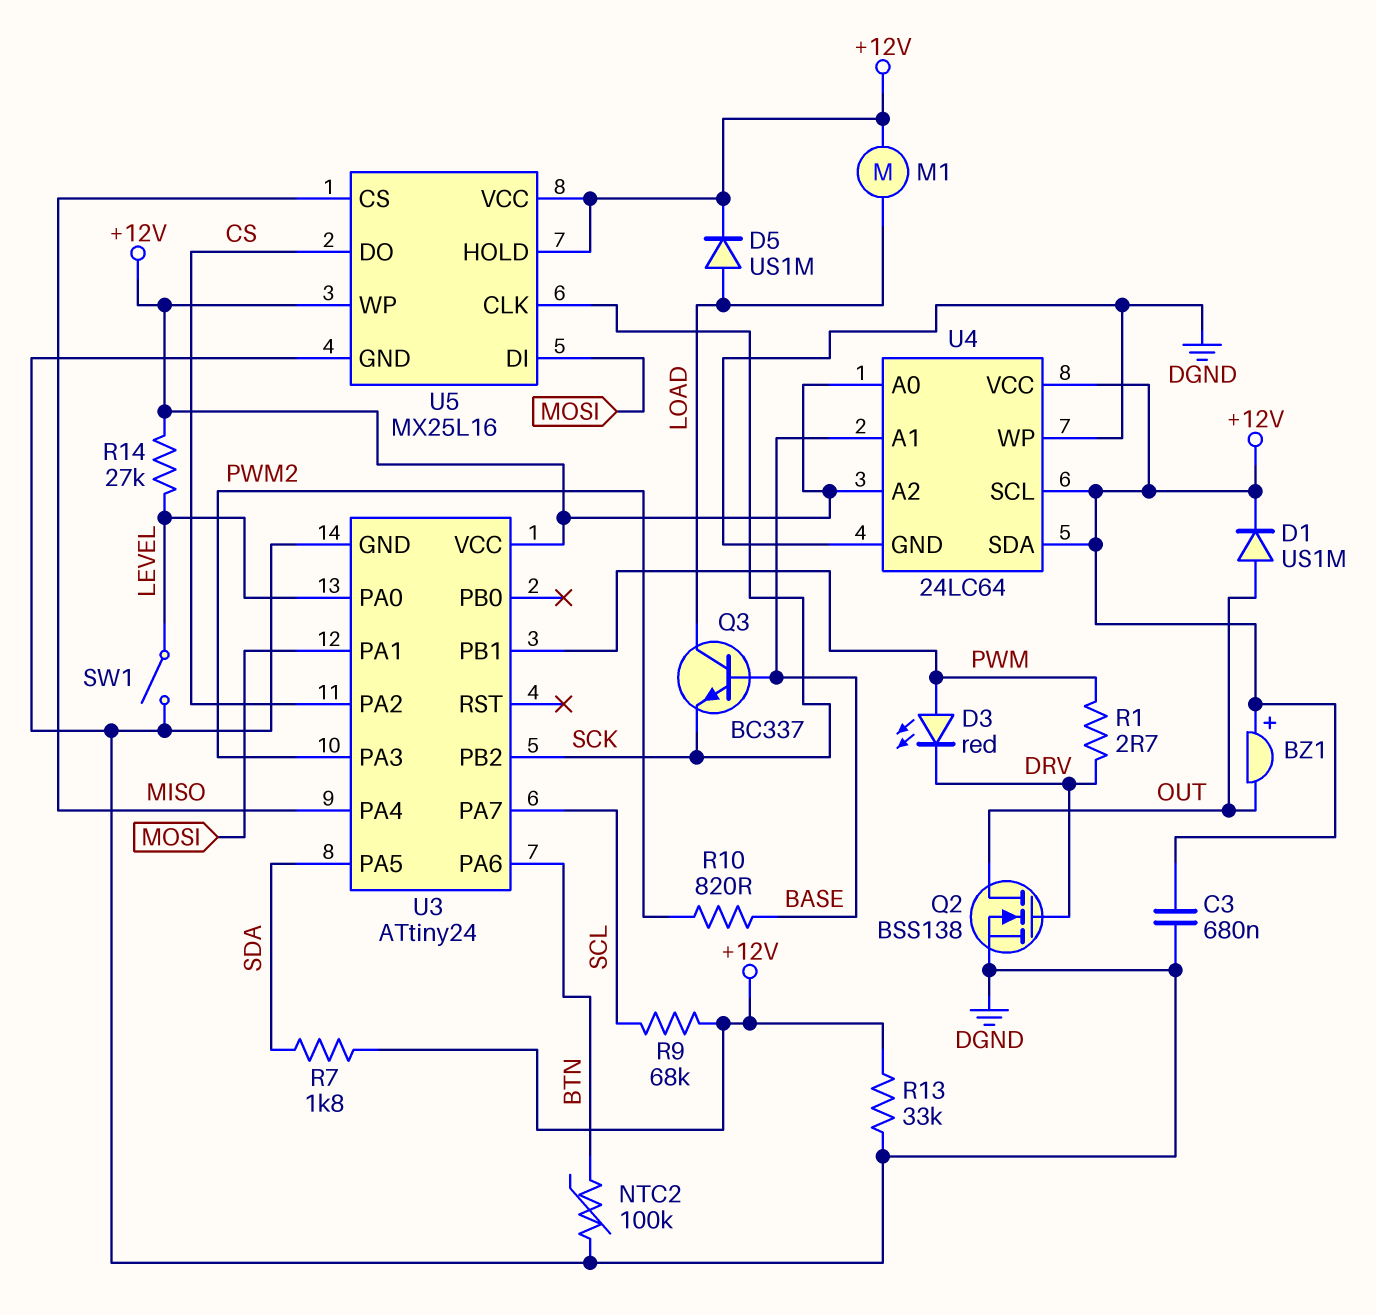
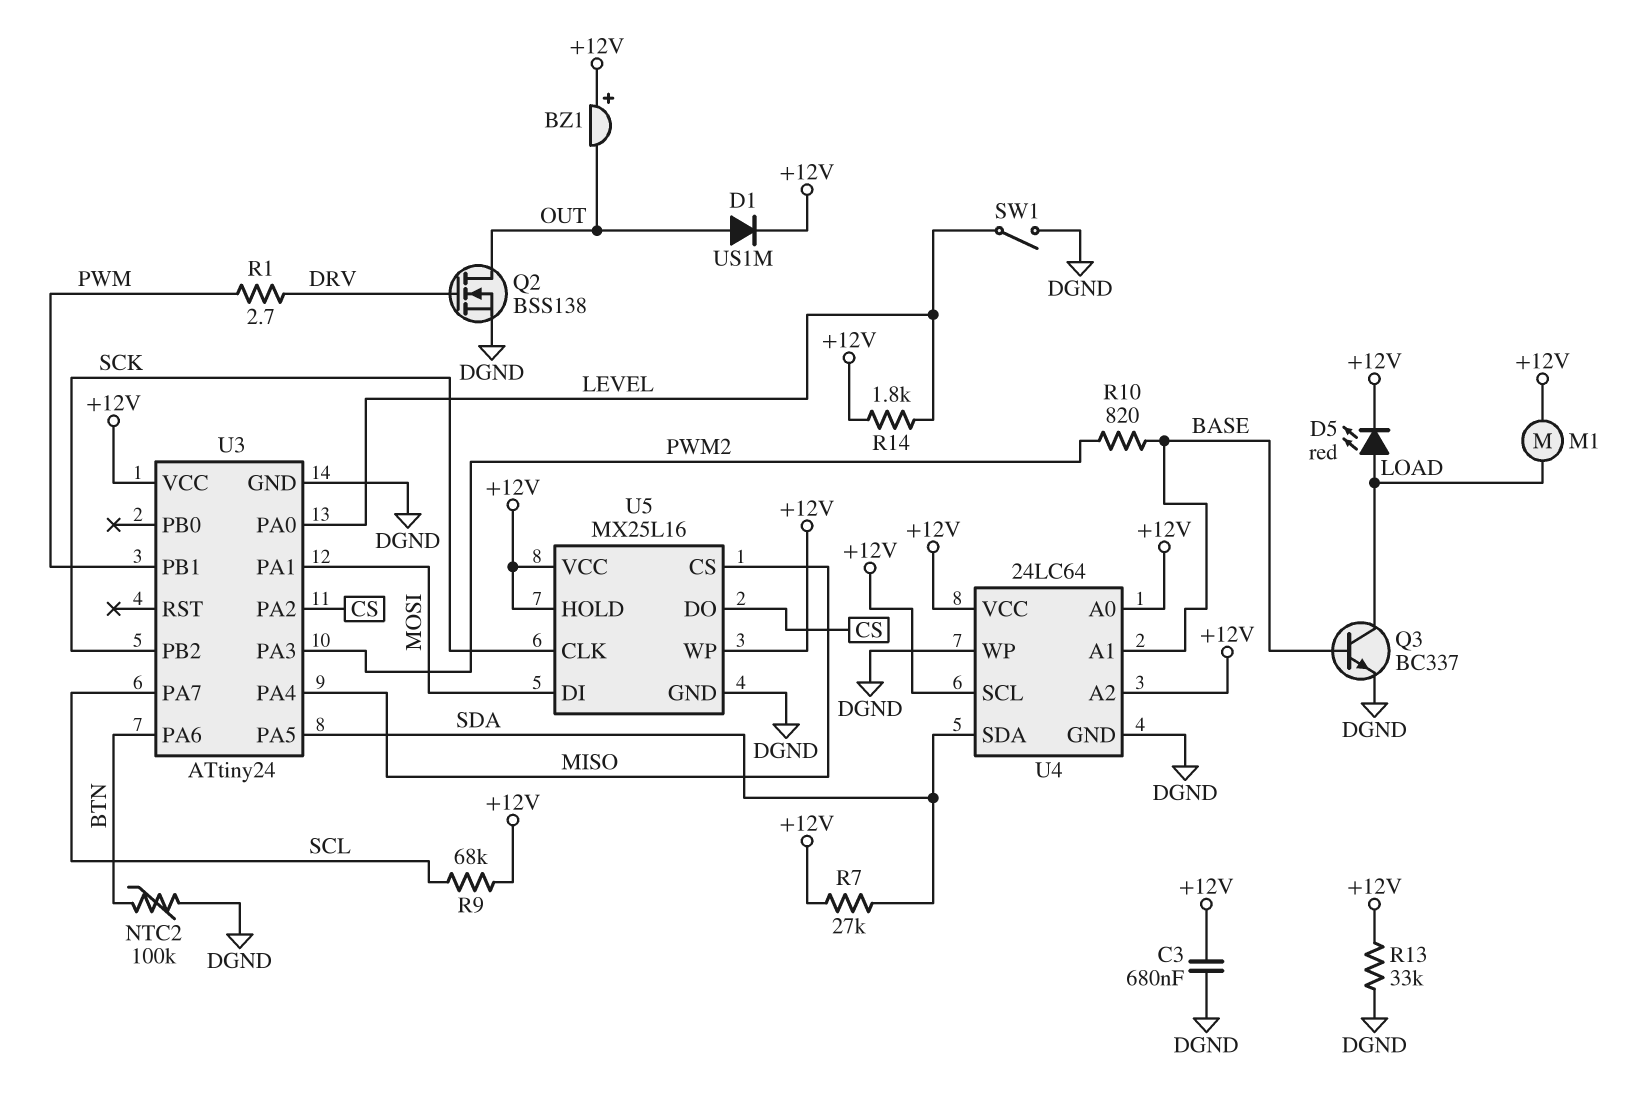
D3: LED red (A PWM, K DRV) -> none
D5: diode US1M (A LOAD, K +12V) -> LED red (A LOAD, K +12V)
Q3: NPN BC337 (B BASE, C LOAD, E SCK) -> NPN BC337 (B BASE, C LOAD, E DGND)
R7: 1.8k (+12V, SDA) -> 27k (+12V, SDA)
R14: 27k (+12V, LEVEL) -> 1.8k (+12V, LEVEL)
U4 pin SDA: +12V -> SDA

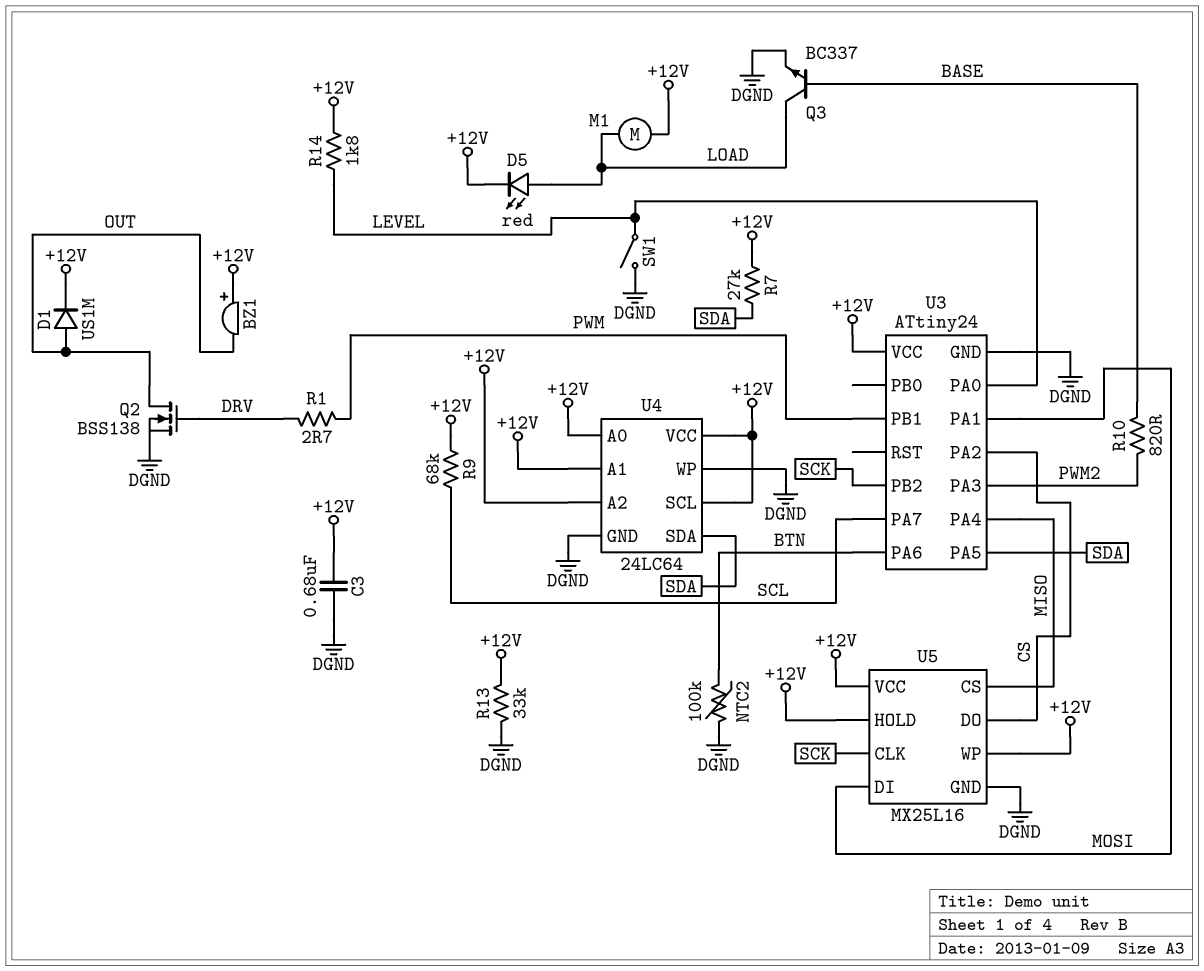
U4 pin A1: BASE -> +12V

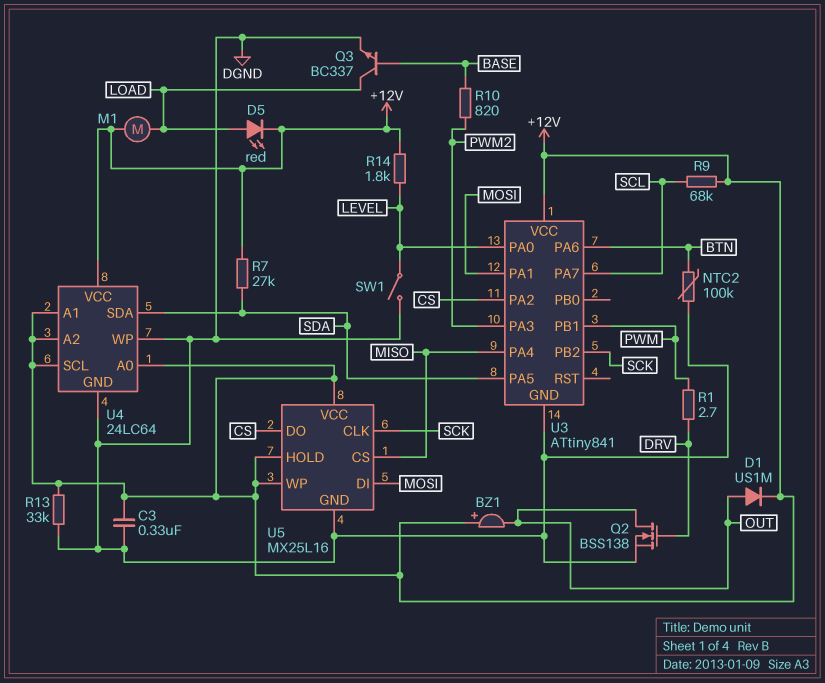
C3: 680nF (+12V, DGND) -> 330nF (+12V, DGND)
U3: ATtiny24 -> ATtiny841

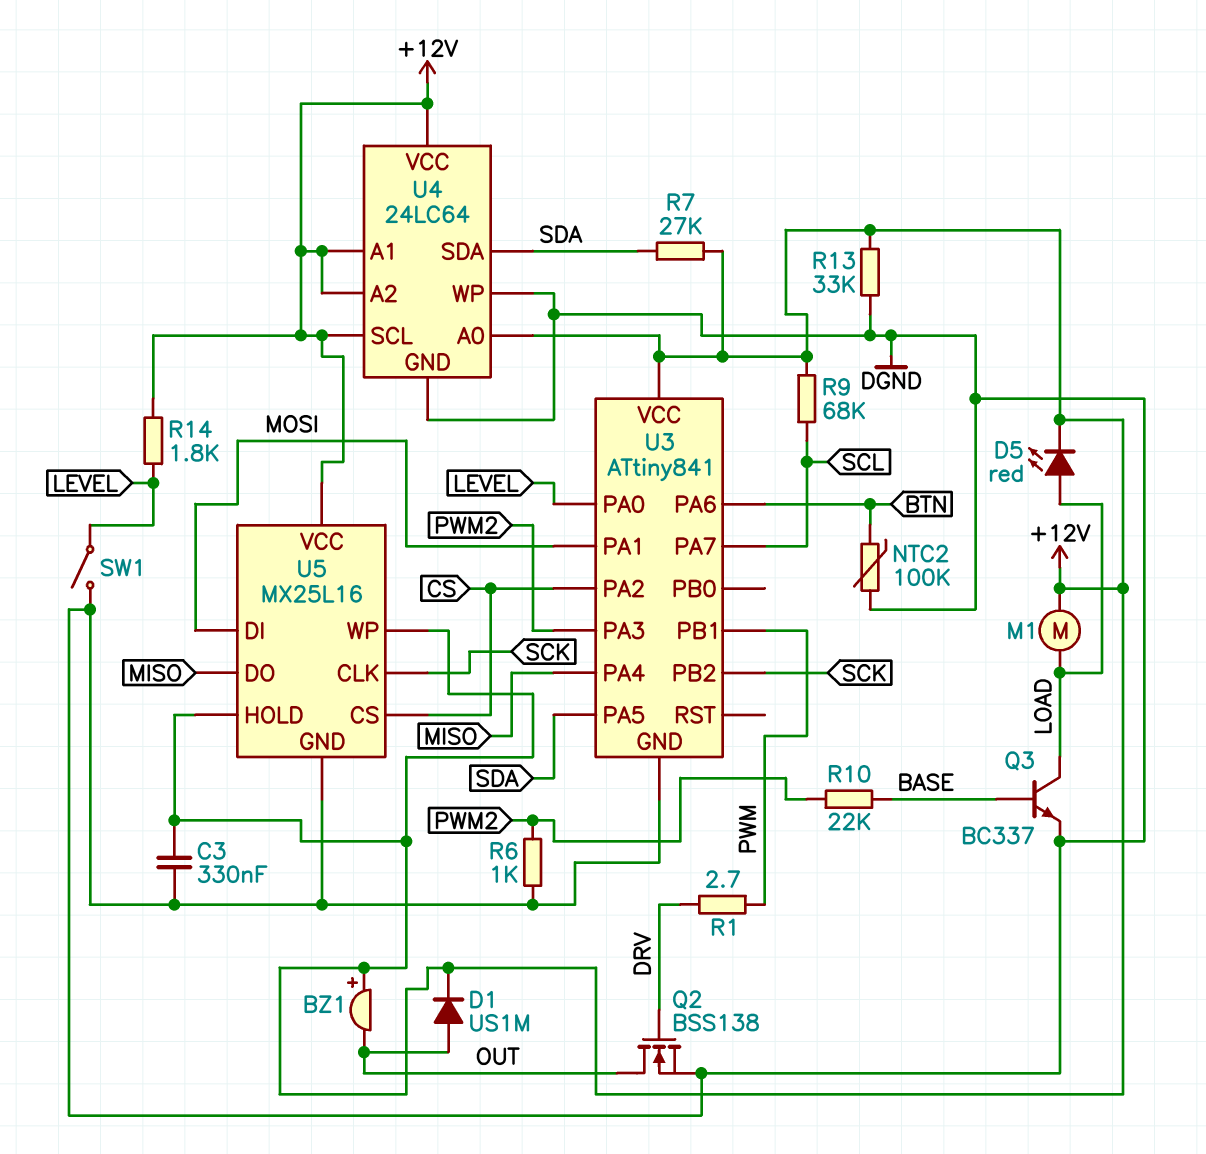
R6: none -> 1k (DGND, PWM2)
R10: 820 (BASE, PWM2) -> 22k (BASE, PWM2)
U5 pin CS: MISO -> CS
U5 pin DO: CS -> MISO

